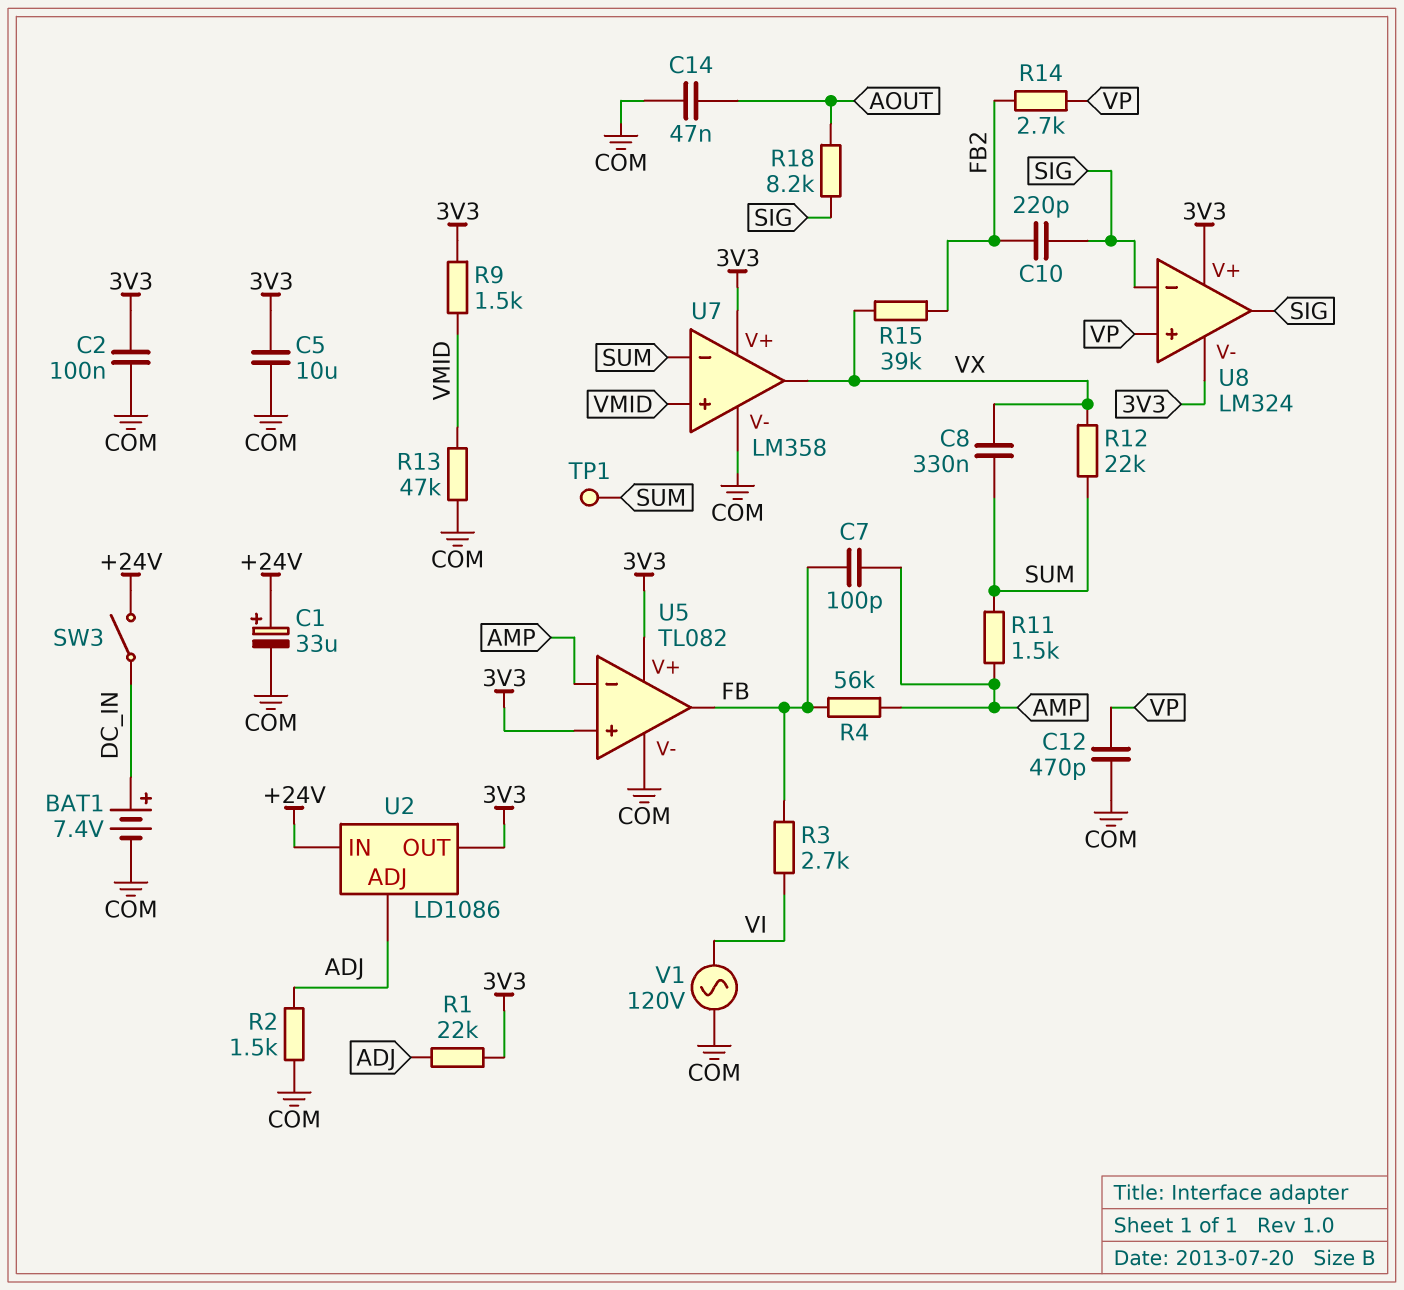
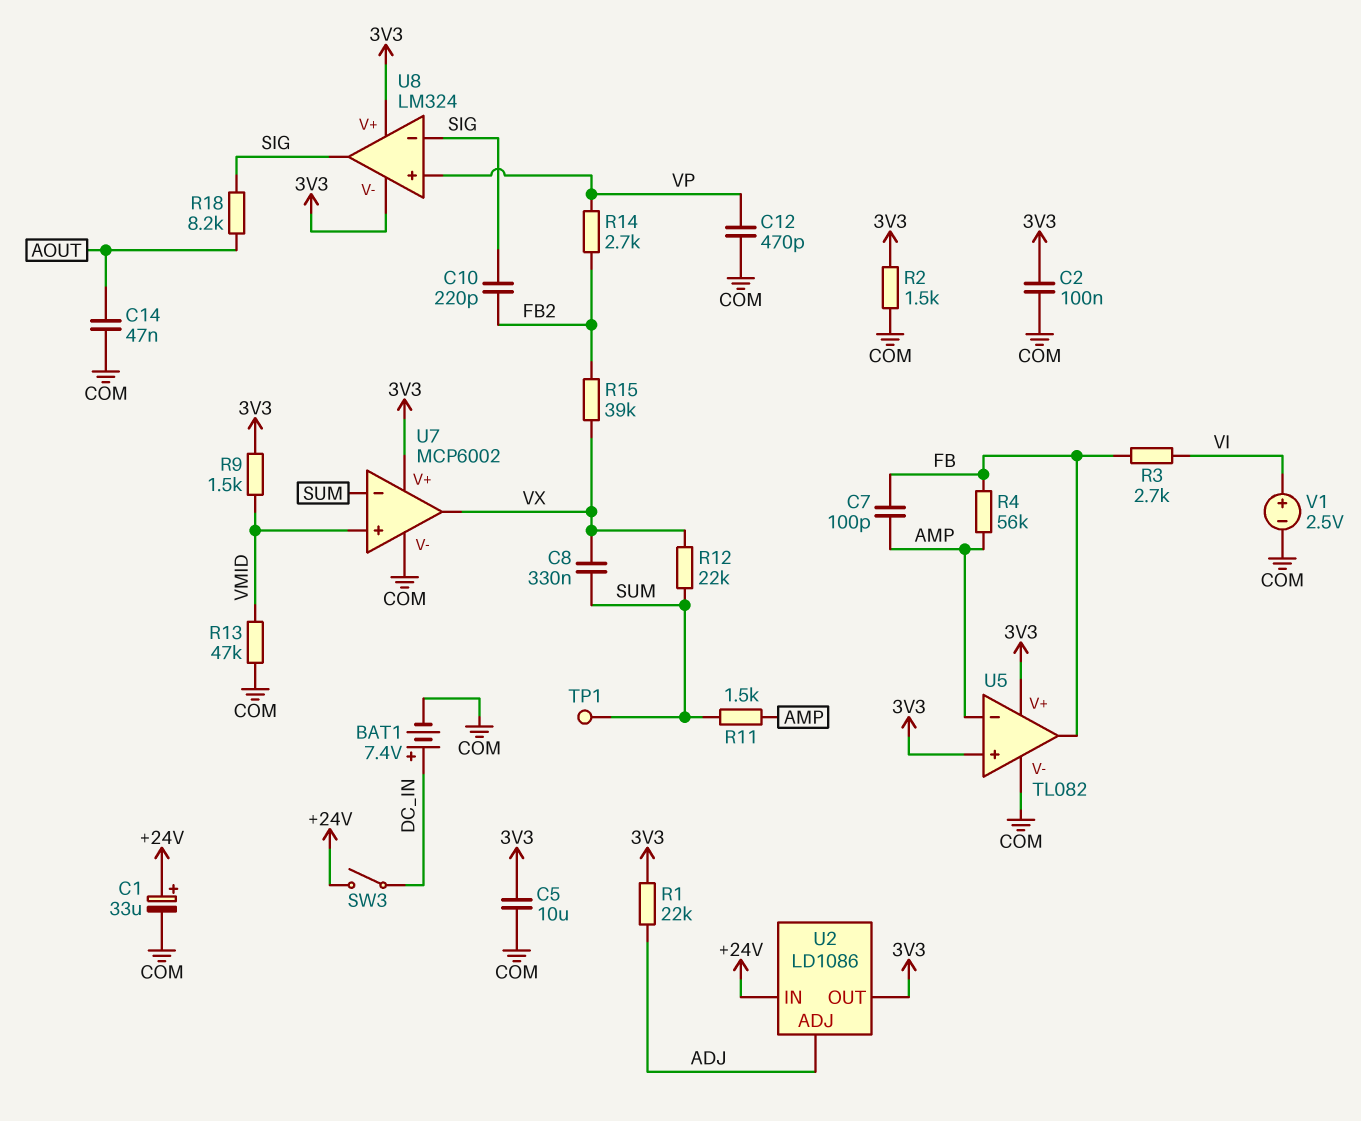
R2: 1.5k (ADJ, COM) -> 1.5k (3V3, COM)
U7: LM358 -> MCP6002
V1: AC 120V (COM, VI) -> 2.5V (plus VI, minus COM)

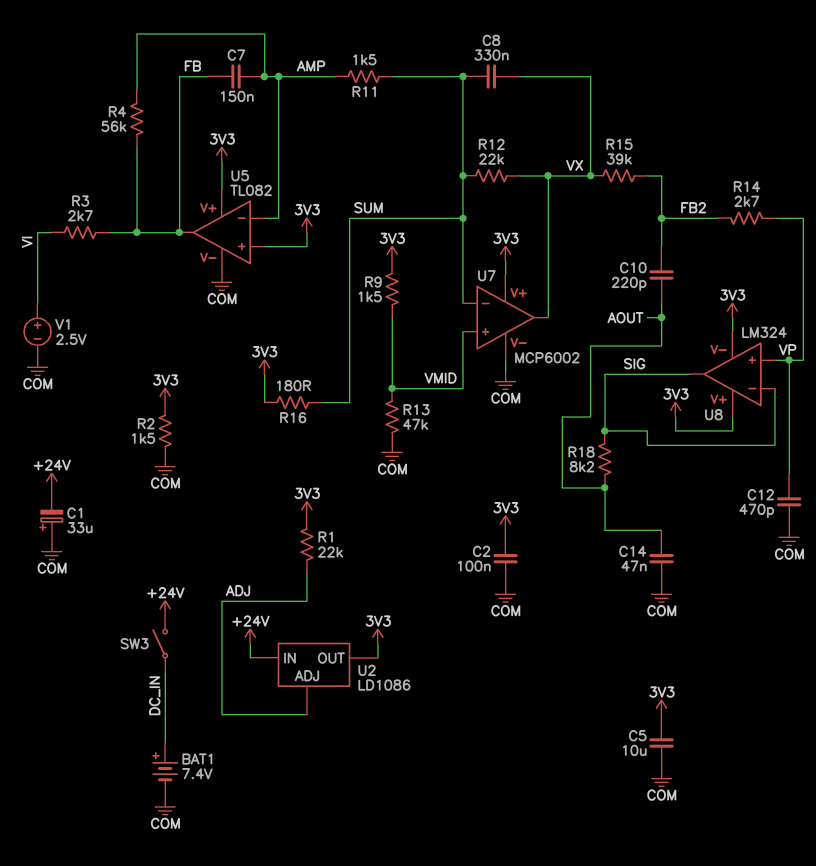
C1: 33uF (plus +24V, minus COM) -> 33uF (plus COM, minus +24V)
C7: 100pF (AMP, FB) -> 150nF (AMP, FB)
C10: 220pF (FB2, SIG) -> 220pF (AOUT, FB2)
R16: none -> 180 (3V3, SUM)
TP1: test point (SUM) -> none

